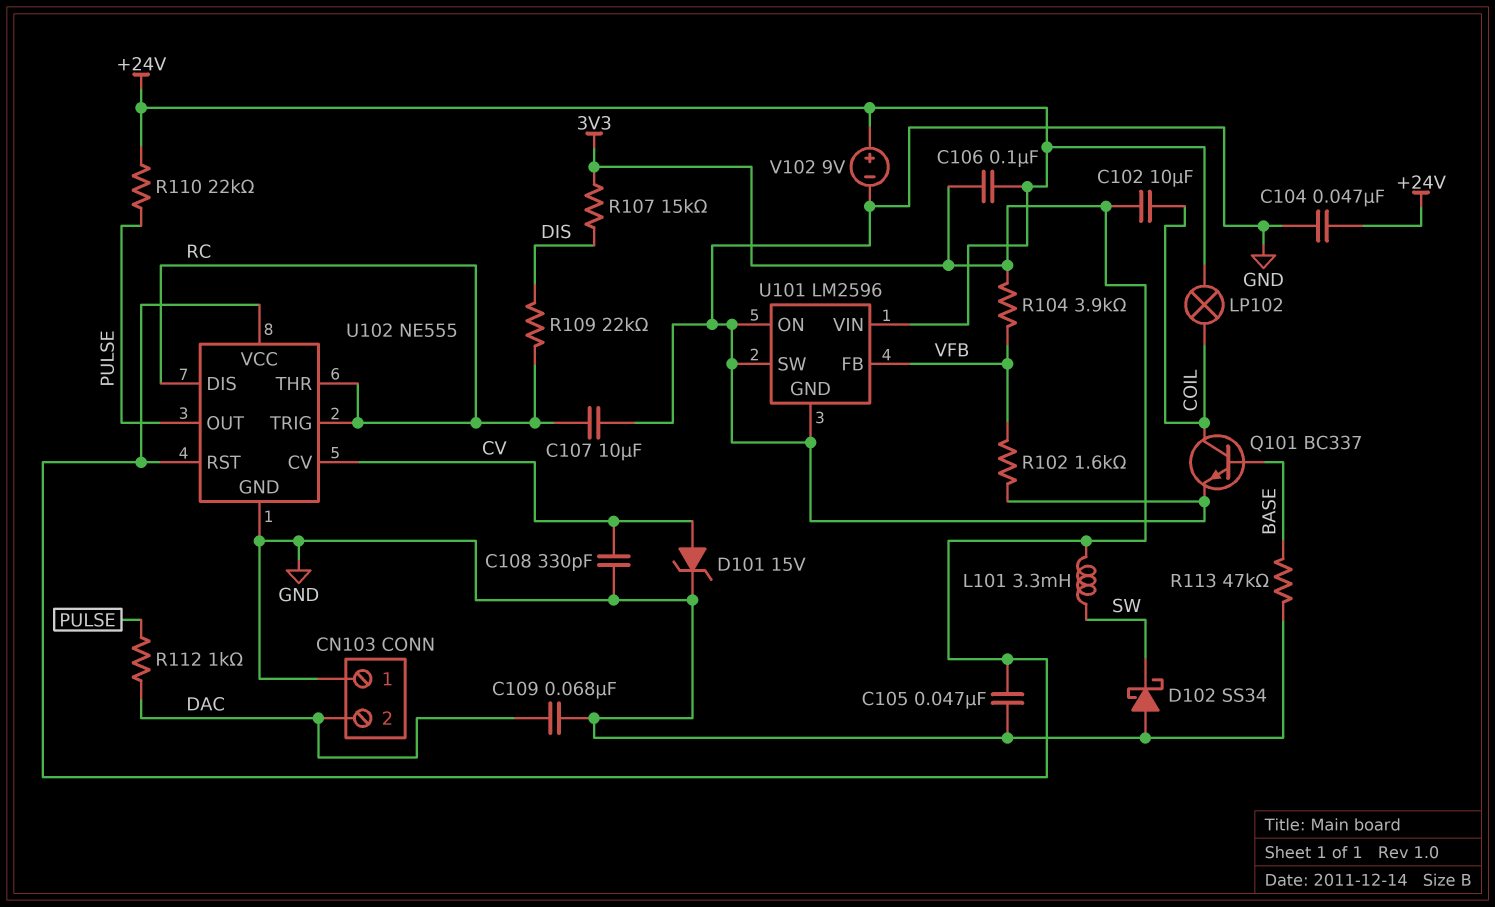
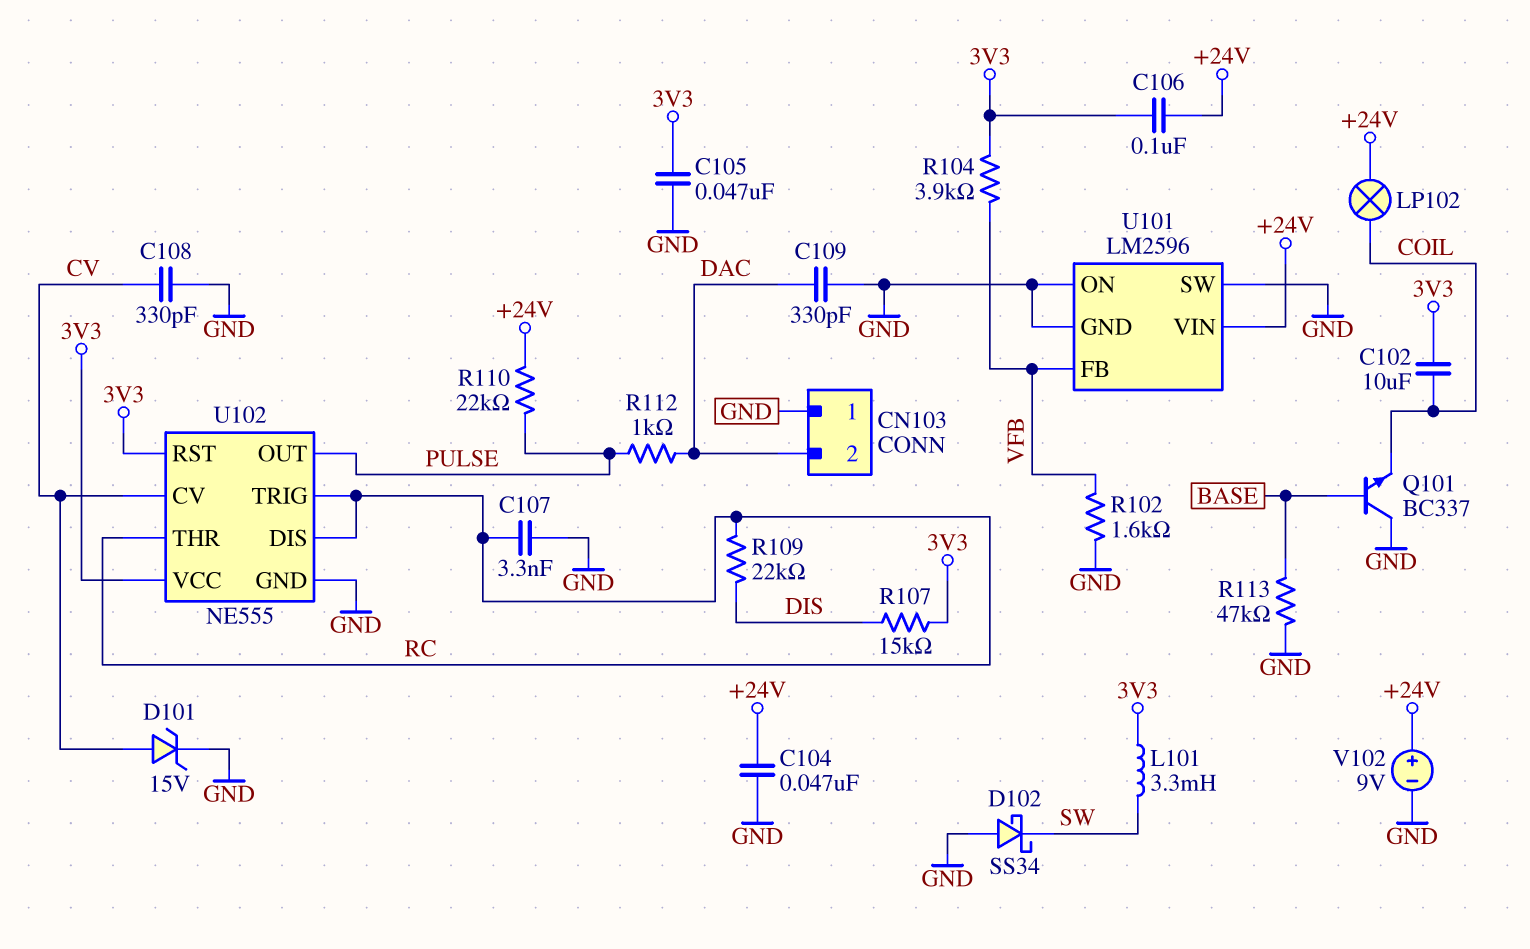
C107: 10uF (GND, RC) -> 3.3nF (GND, RC)
C109: 68nF (DAC, GND) -> 330pF (DAC, GND)
Q101: NPN BC337 (B BASE, C COIL, E GND) -> NPN BC337 (B BASE, C GND, E COIL)

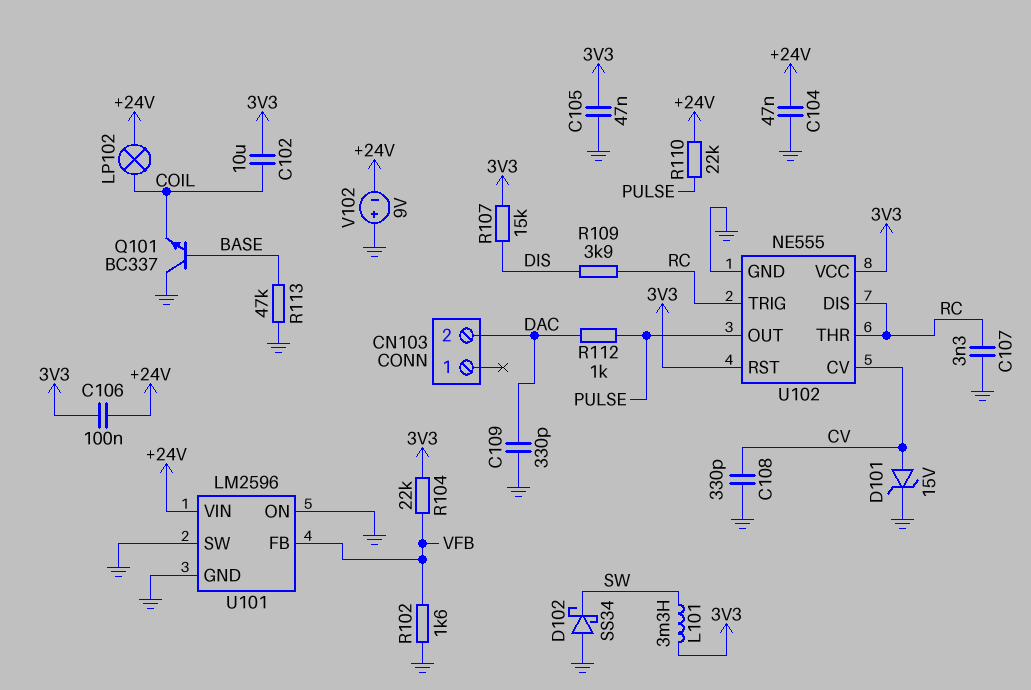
CN103 pin 1: GND -> none
R104: 3.9k (3V3, VFB) -> 22k (3V3, VFB)
R109: 22k (DIS, RC) -> 3.9k (DIS, RC)
V102: 9V (plus +24V, minus GND) -> 9V (plus GND, minus +24V)

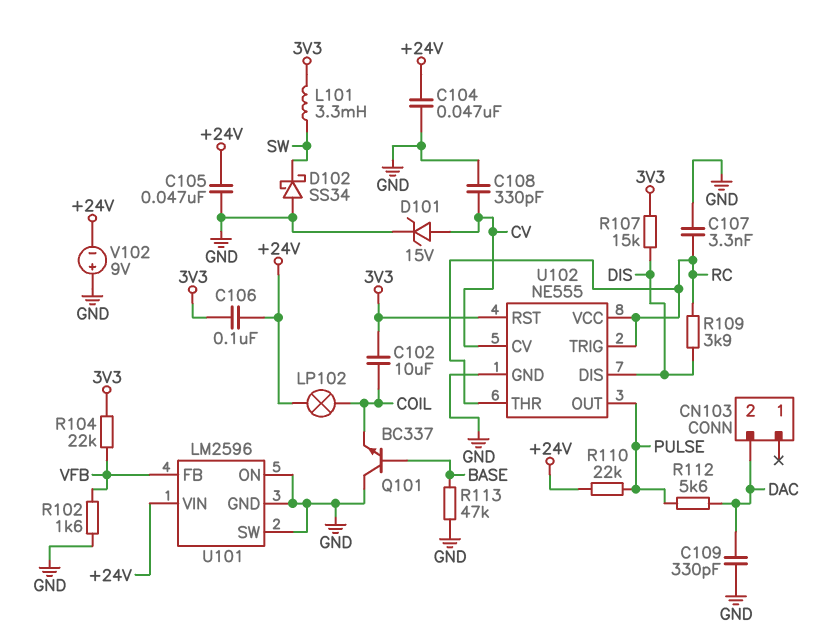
C105: 47nF (3V3, GND) -> 47nF (+24V, GND)
R112: 1k (DAC, PULSE) -> 5.6k (DAC, PULSE)
U102 pin DIS: RC -> DIS
U102 pin VCC: 3V3 -> RC

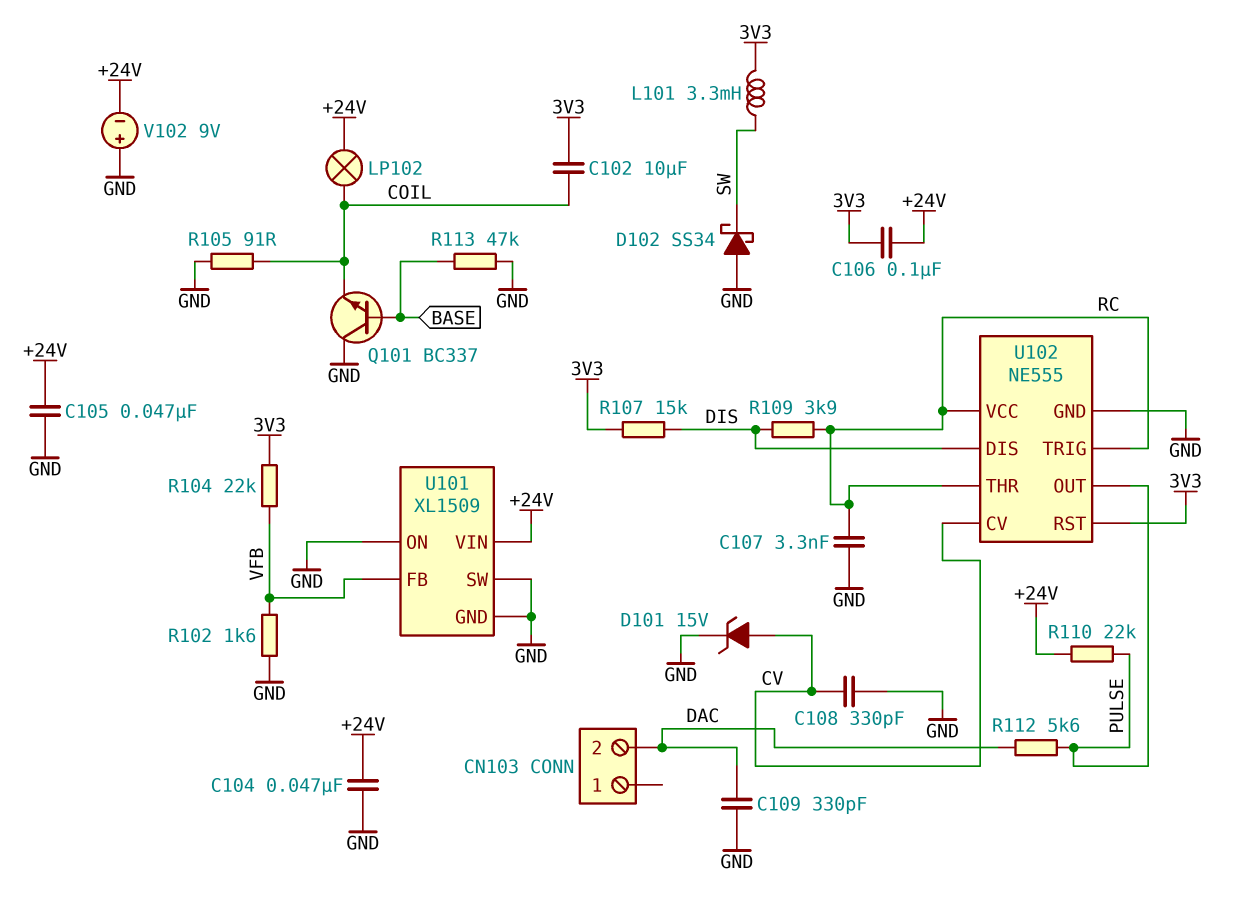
R105: none -> 91 (COIL, GND)
U101: LM2596 -> XL1509

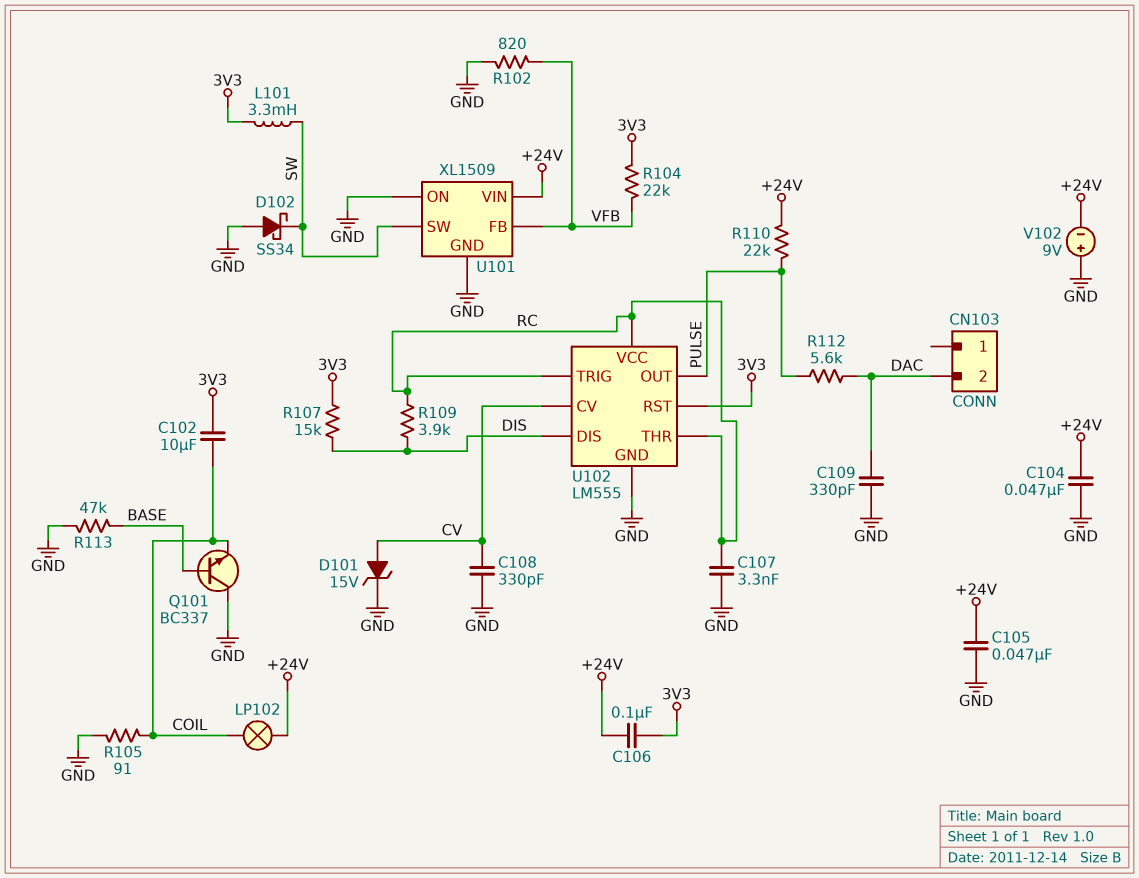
R102: 1.6k (GND, VFB) -> 820 (GND, VFB)
U101 pin SW: GND -> SW
U102: NE555 -> LM555

